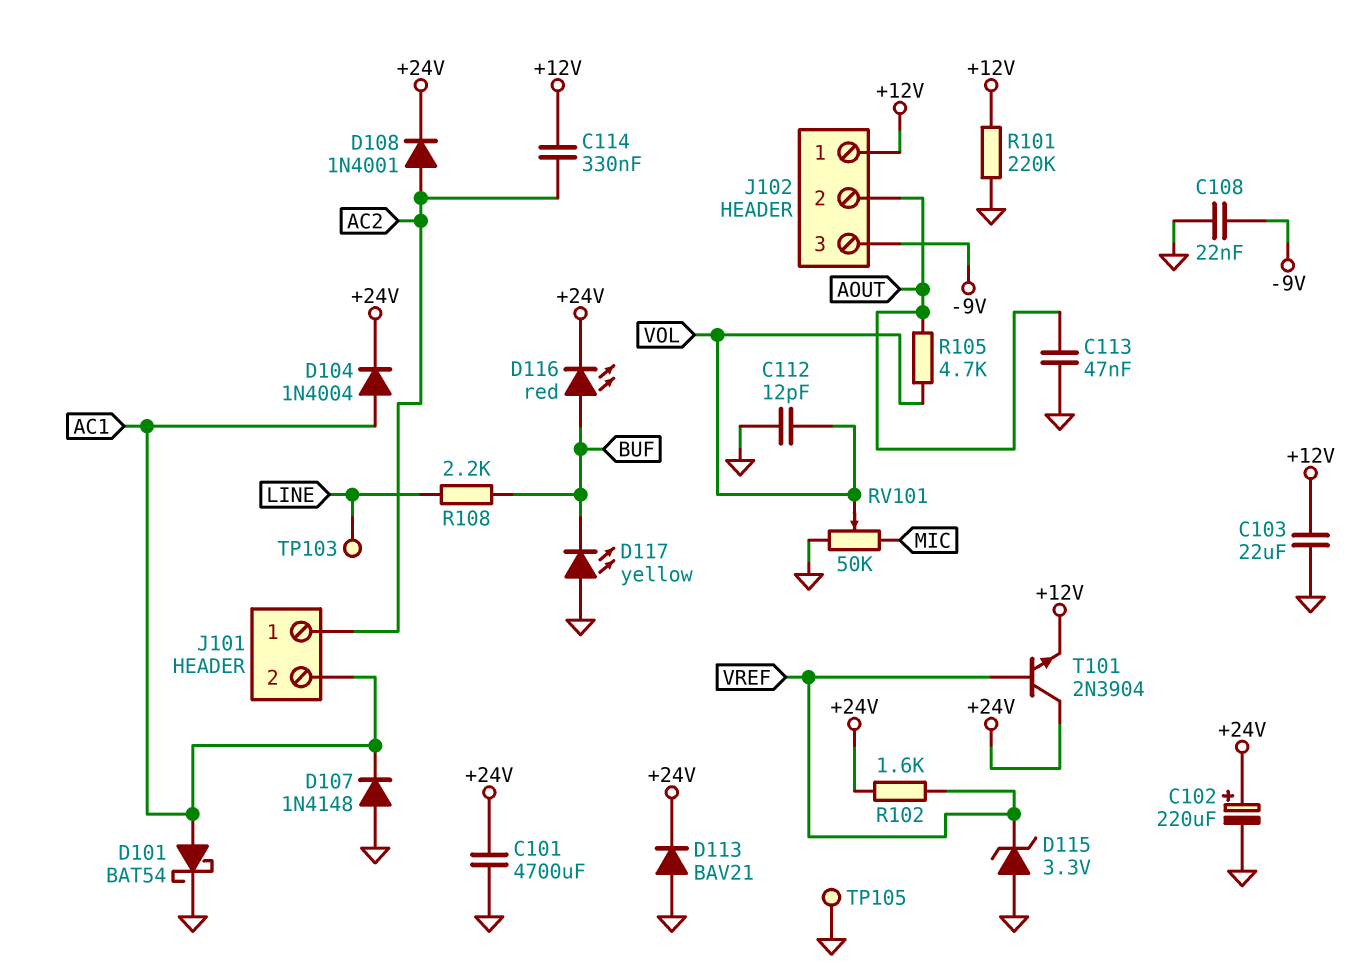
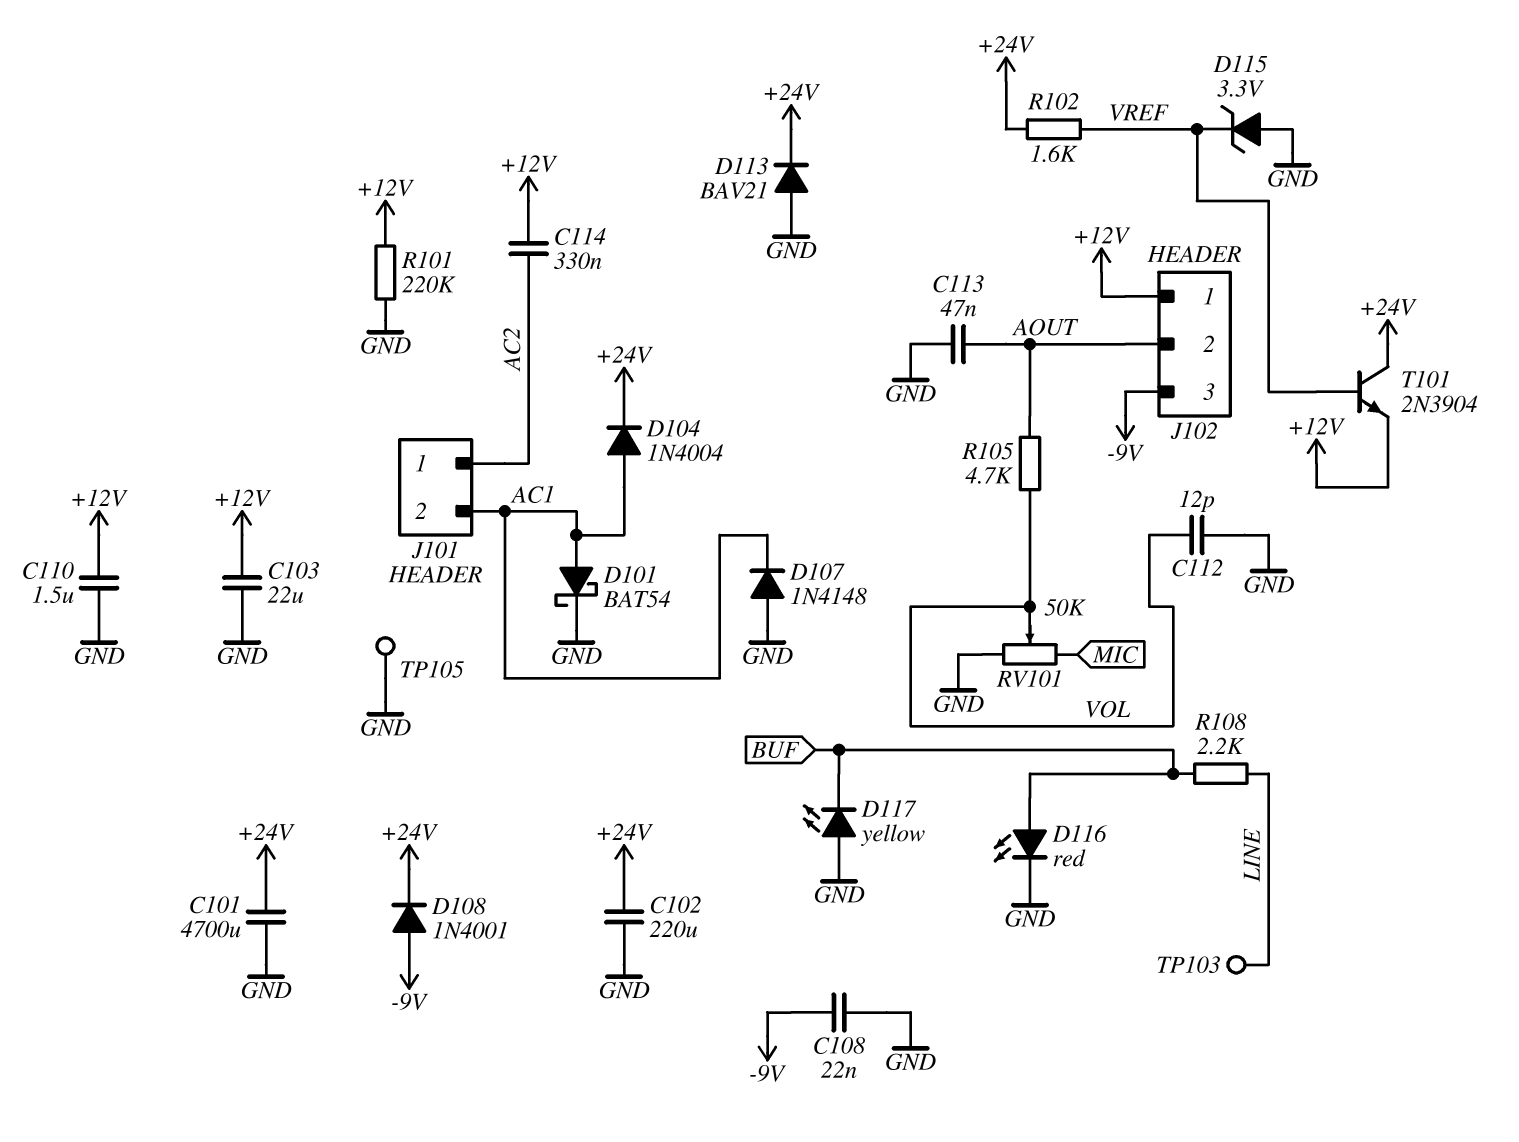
C102: 220uF (plus +24V, minus GND) -> 220uF (+24V, GND)
C110: none -> 1.5uF (+12V, GND)
D108: diode 1N4001 (A AC2, K +24V) -> diode 1N4001 (A -9V, K +24V)
D116: LED red (A BUF, K +24V) -> LED red (A BUF, K GND)

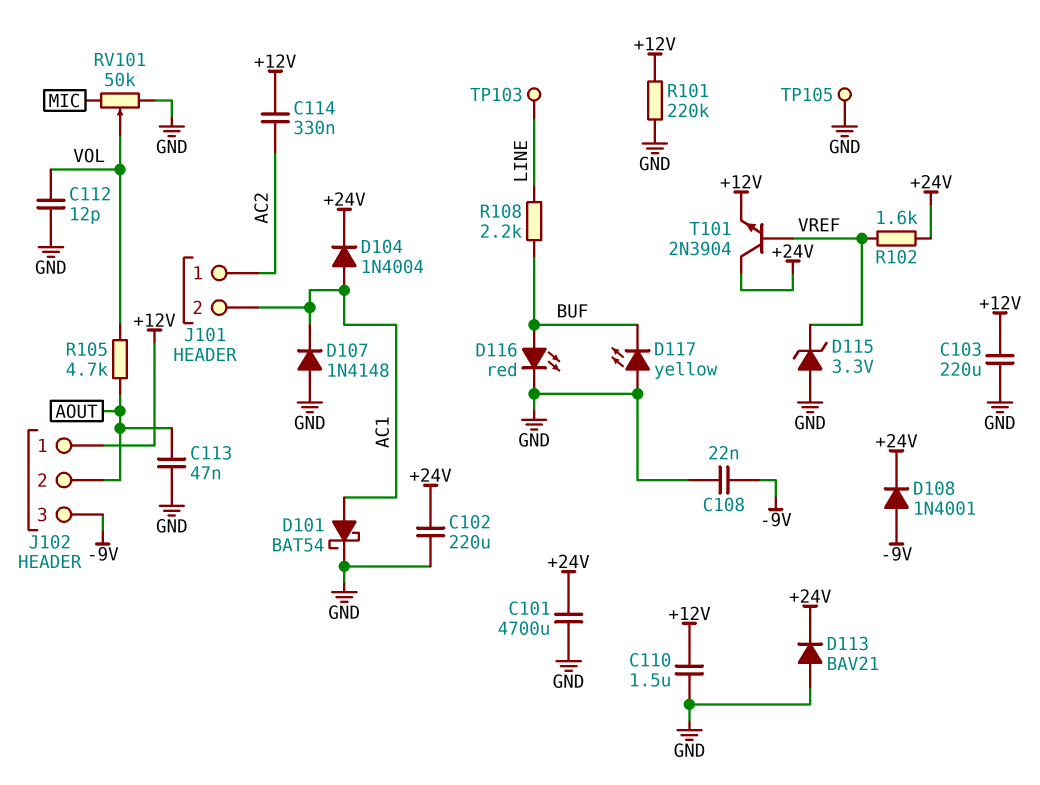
C103: 22uF (+12V, GND) -> 220uF (+12V, GND)

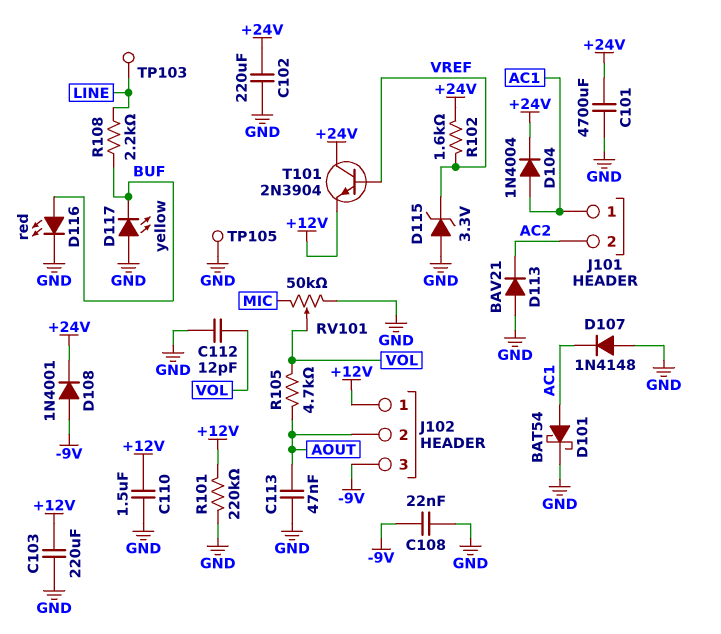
C114: 330nF (+12V, AC2) -> none
D113: diode BAV21 (A GND, K +24V) -> diode BAV21 (A GND, K AC2)
J101 pin 1: AC2 -> AC1
J101 pin 2: AC1 -> AC2

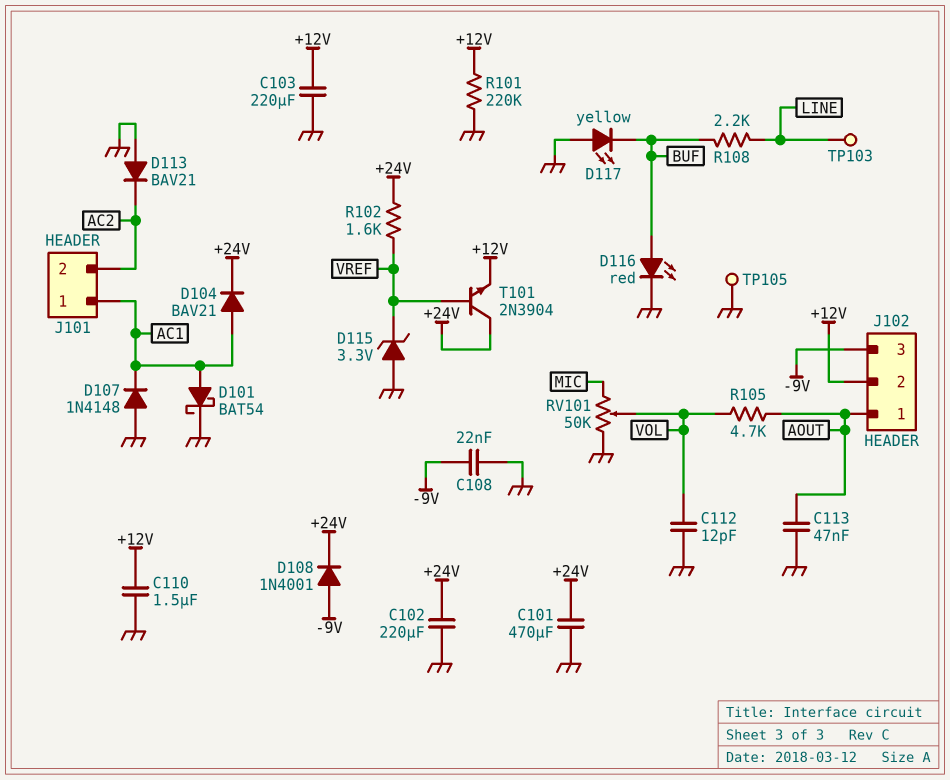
C101: 4700uF (+24V, GND) -> 470uF (+24V, GND)
D104: diode 1N4004 (A AC1, K +24V) -> diode BAV21 (A AC1, K +24V)
J102 pin 1: +12V -> AOUT
J102 pin 2: AOUT -> +12V

